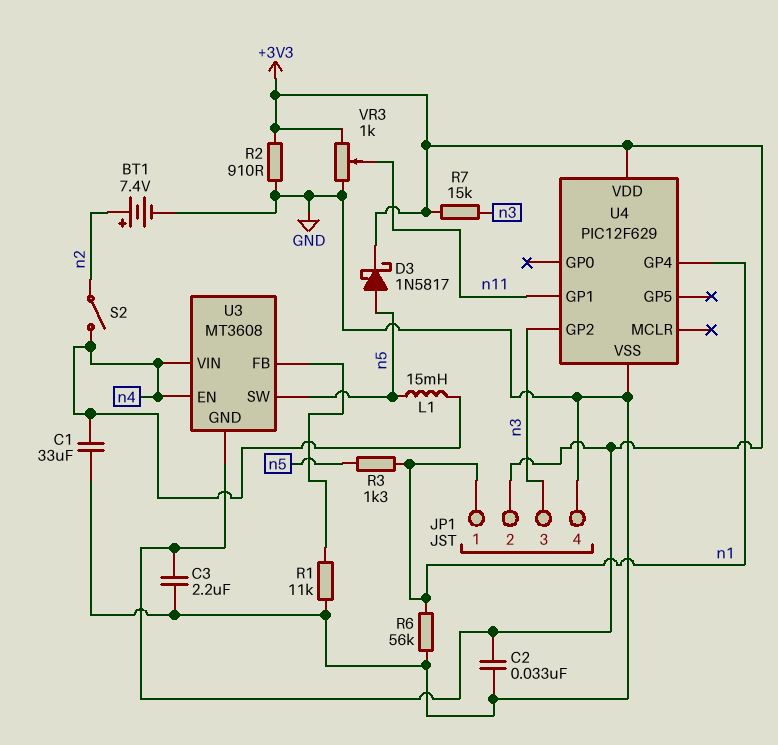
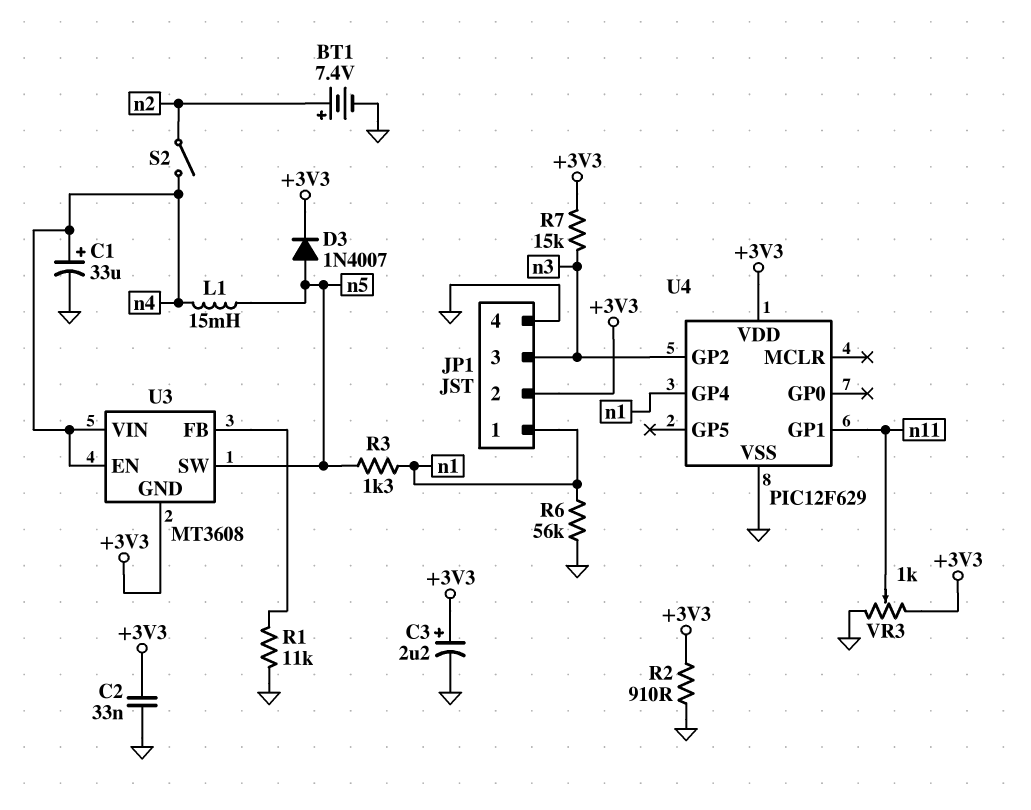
C1: 33uF (GND, n4) -> 33uF (plus n4, minus GND)
C3: 2.2uF (+3V3, GND) -> 2.2uF (plus +3V3, minus GND)
D3: schottky 1N5817 (A n5, K +3V3) -> diode 1N4007 (A n5, K +3V3)

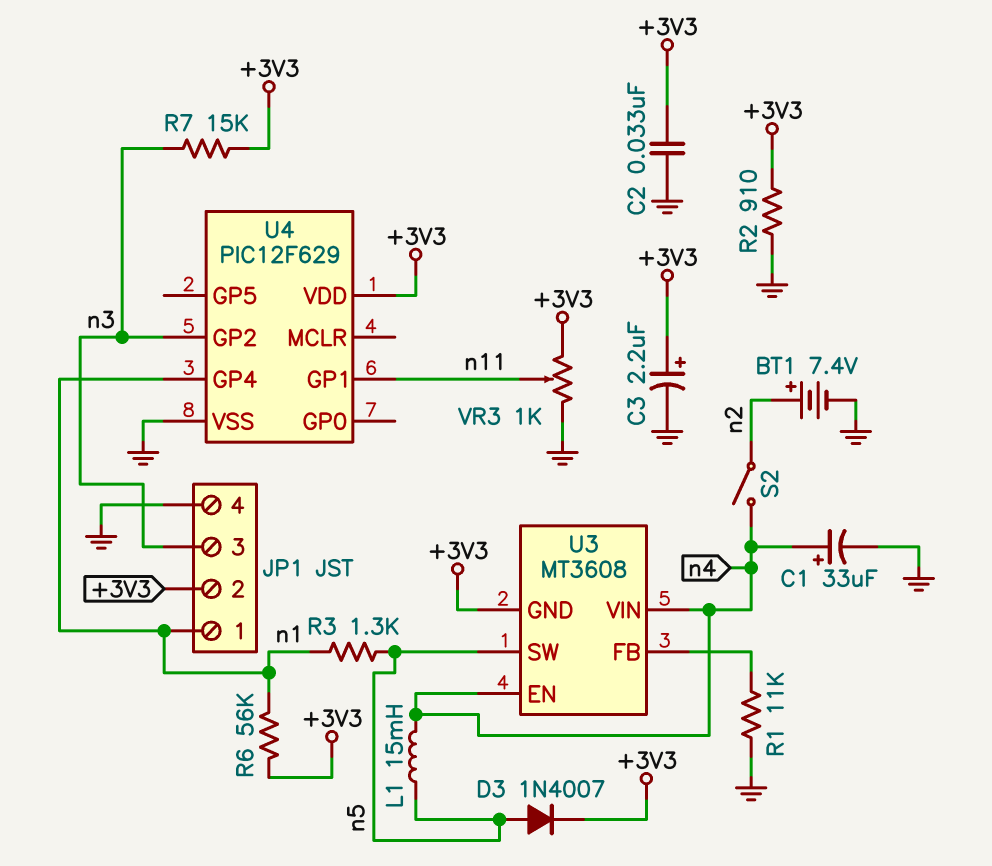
R6: 56k (GND, n1) -> 56k (+3V3, n1)

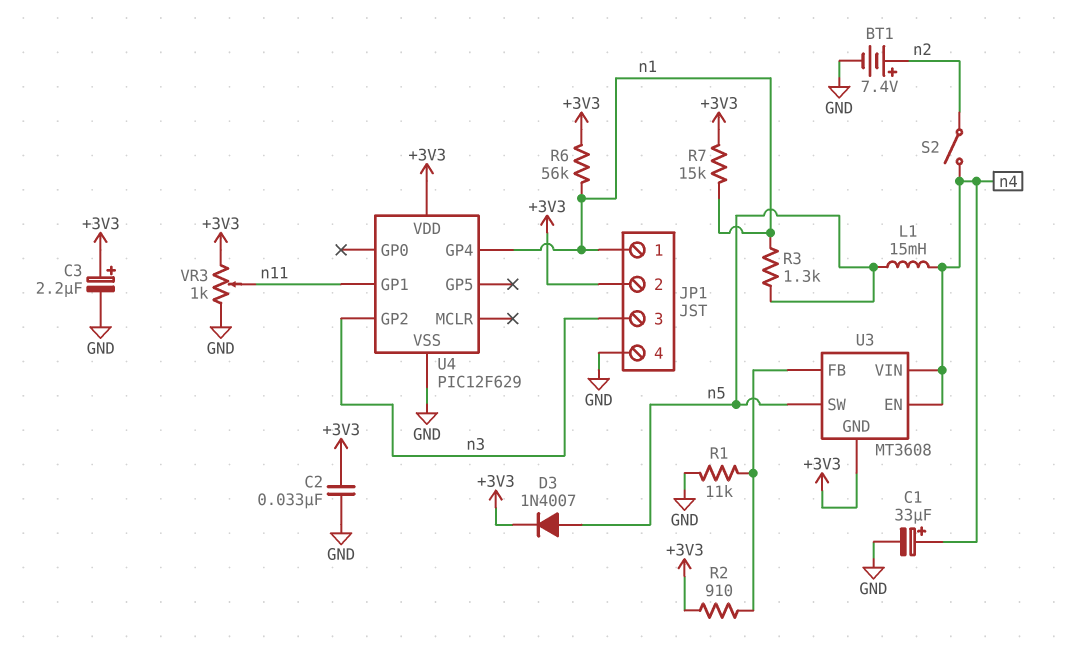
R2: 910 (+3V3, GND) -> 910 (+3V3, U3/FB)
R7: 15k (+3V3, n3) -> 15k (+3V3, n1)

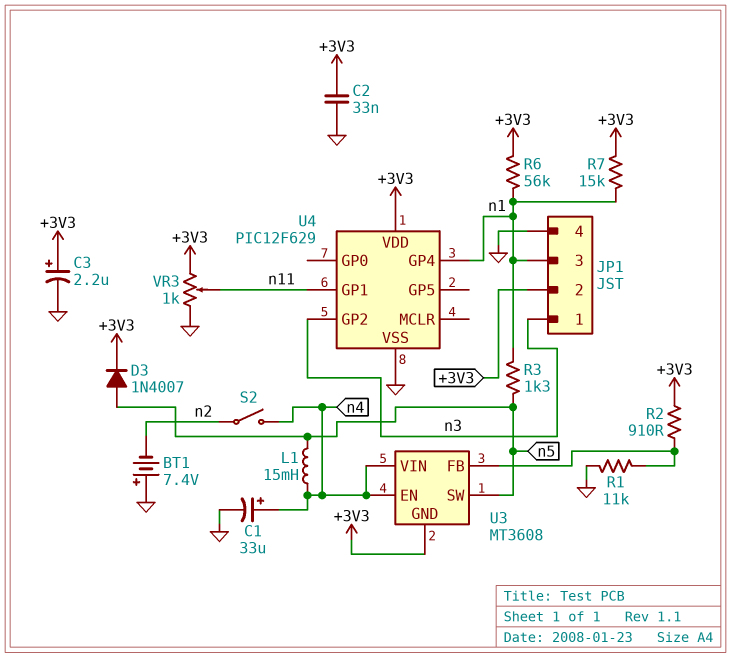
BT1: 7.4V (plus n2, minus GND) -> 7.4V (plus GND, minus n2)
JP1 pin 1: n1 -> n3
JP1 pin 3: n3 -> n1

